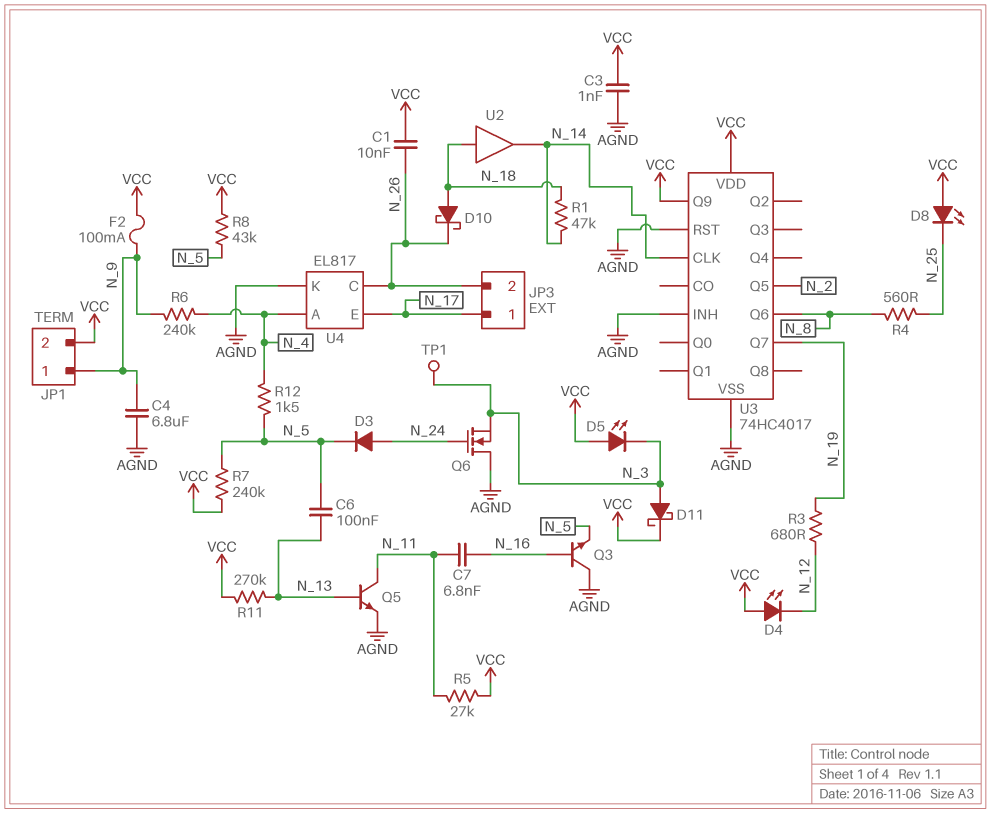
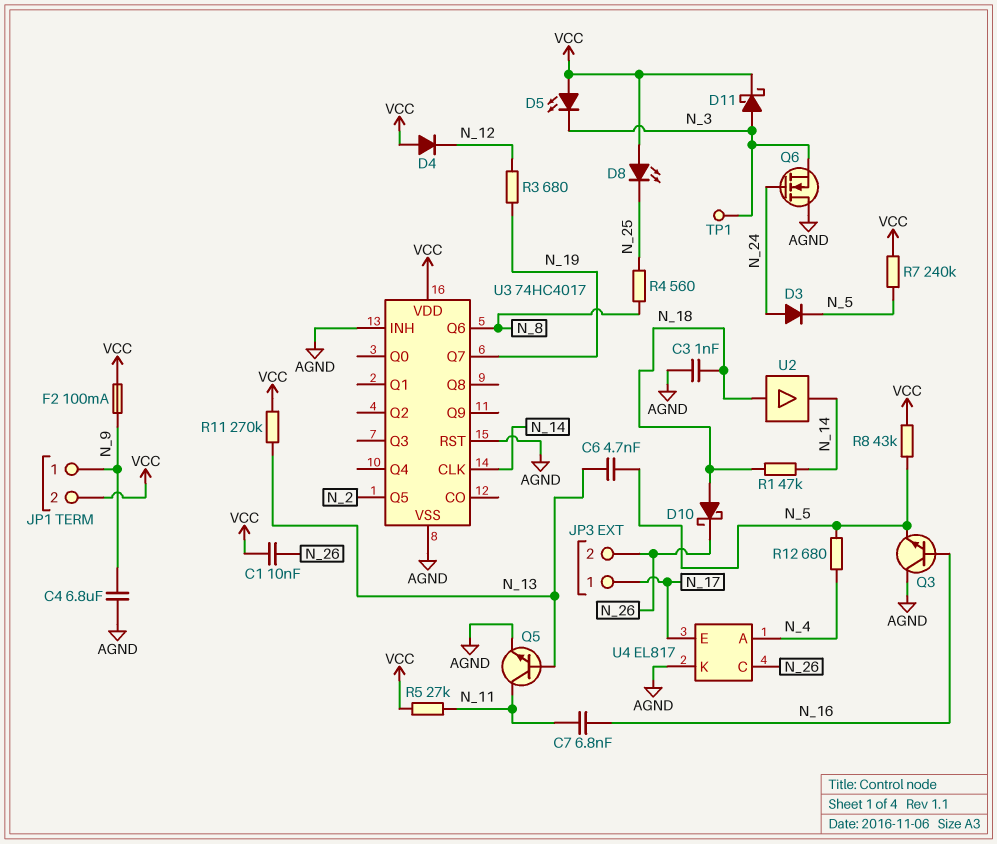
C3: 1nF (AGND, VCC) -> 1nF (AGND, N_18)
C6: 100nF (N_5, N_13) -> 4.7nF (N_5, N_13)
D4: LED (A VCC, K N_12) -> diode (A VCC, K N_12)
R6: 240k (N_4, N_9) -> none
R12: 1.5k (N_4, N_5) -> 680 (N_4, N_5)
U3 pin Q9: VCC -> none

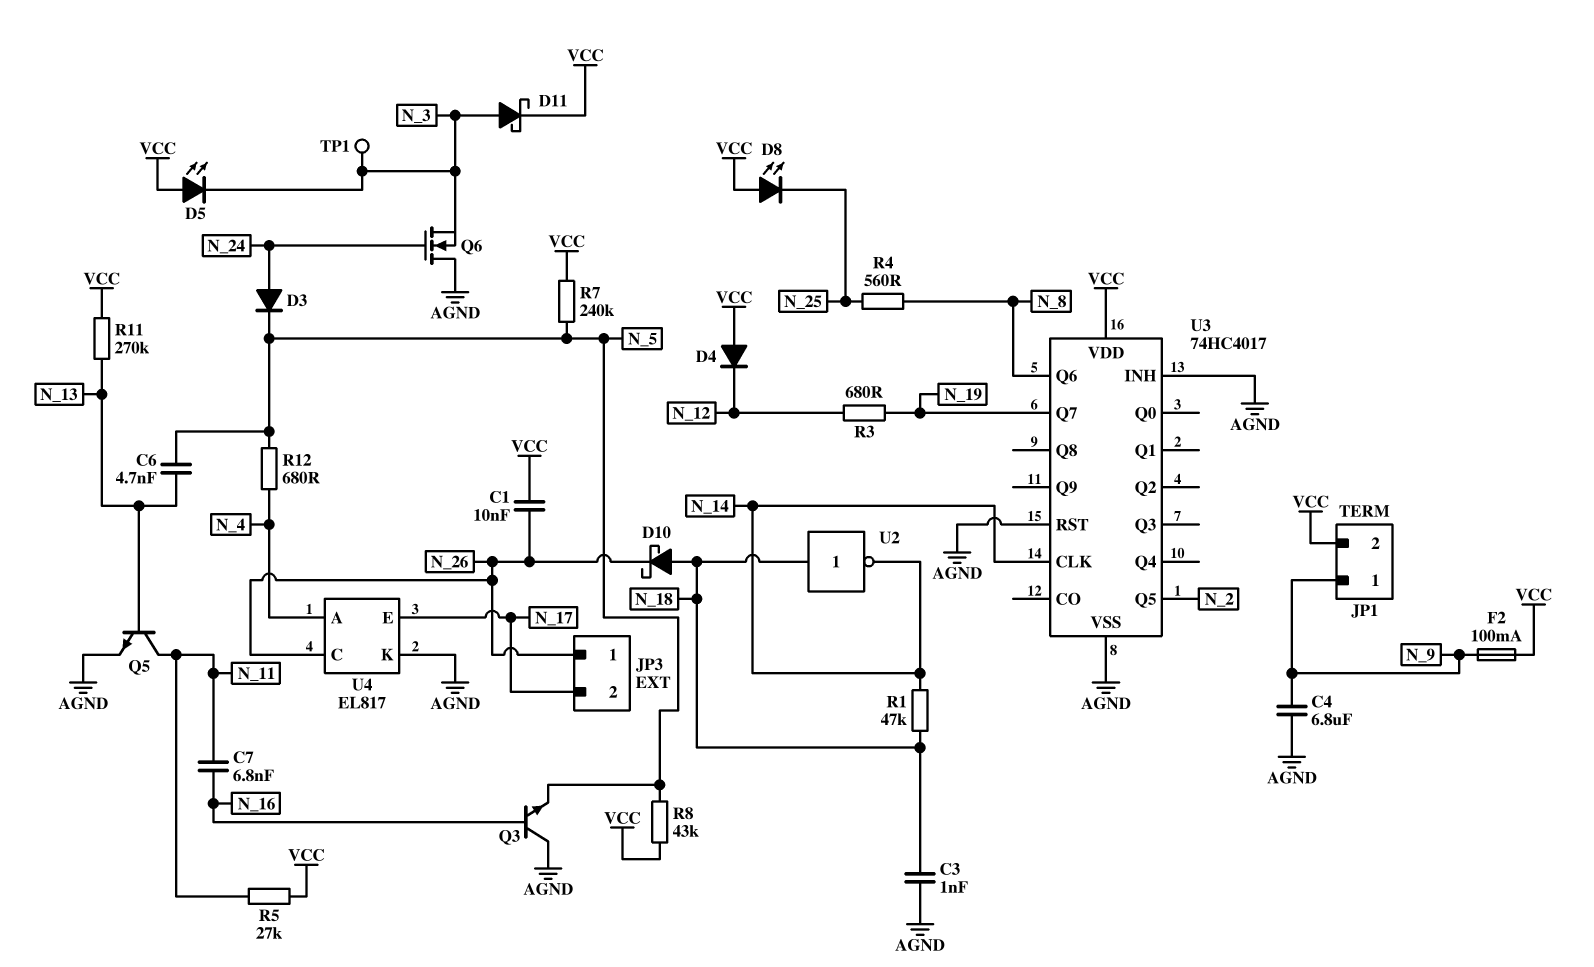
JP3 pin 1: N_17 -> N_26
JP3 pin 2: N_26 -> N_17
U2: buffer (in N_18, out N_14) -> NOT (in N_18, out N_14)

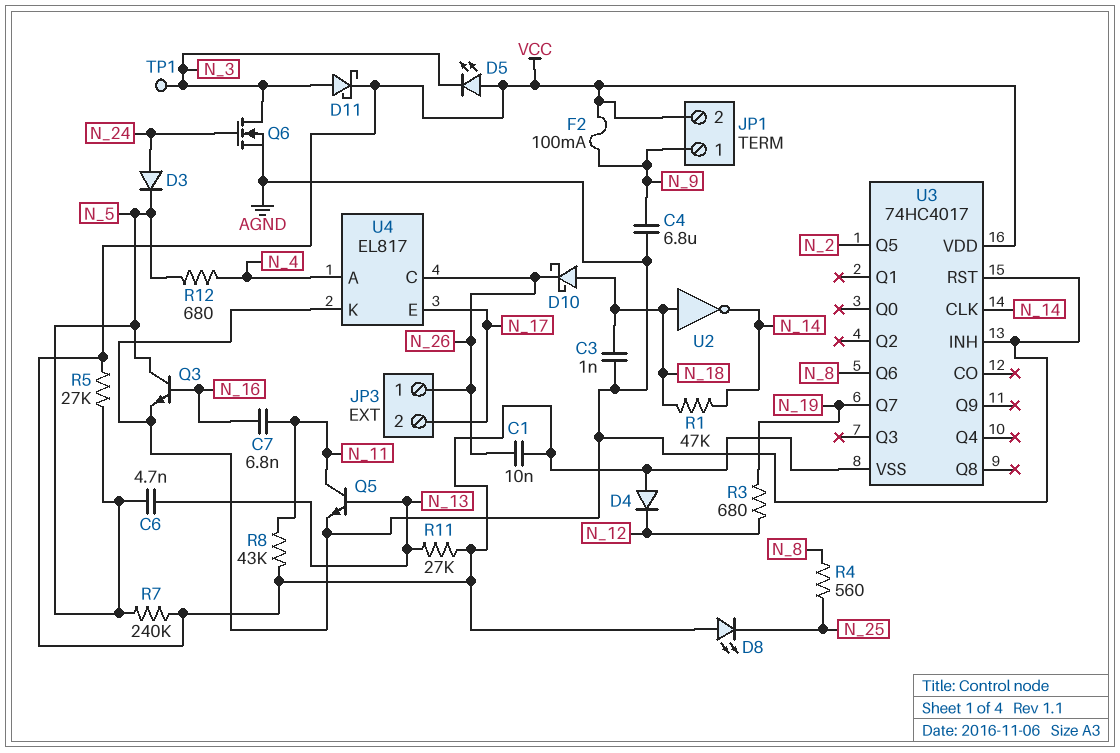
Q3: NPN (B N_16, C AGND, E N_5) -> NPN (B N_16, C N_5, E AGND)
Q6: NMOS (G N_24, D AGND, S N_3) -> NMOS (G N_24, D N_3, S AGND)
R5: 27k (N_11, VCC) -> 27k (N_5, VCC)
R8: 43k (N_5, VCC) -> 43k (N_11, VCC)
R11: 270k (N_13, VCC) -> 27k (N_13, VCC)
U3 pin VSS: AGND -> VCC

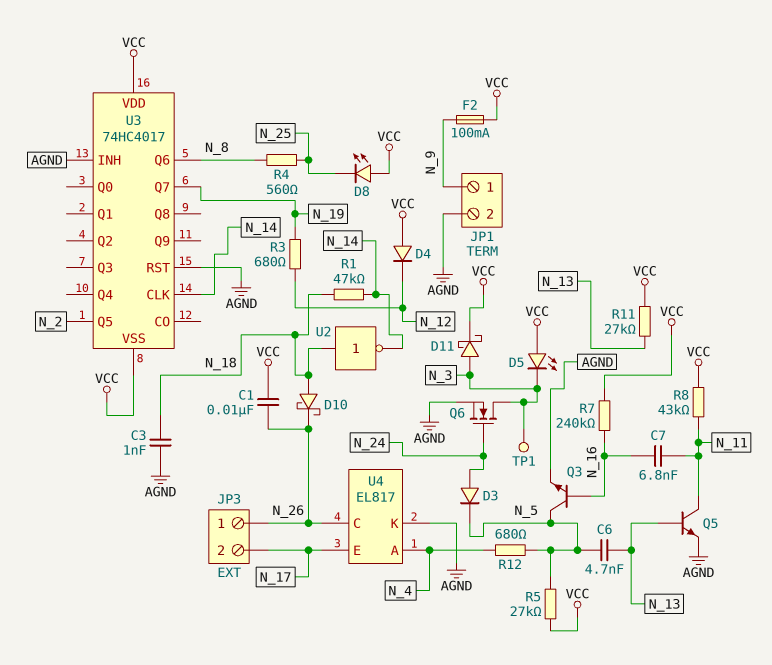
C4: 6.8uF (AGND, N_9) -> none
JP1 pin 2: VCC -> AGND
R7: 240k (N_5, VCC) -> 240k (N_16, VCC)

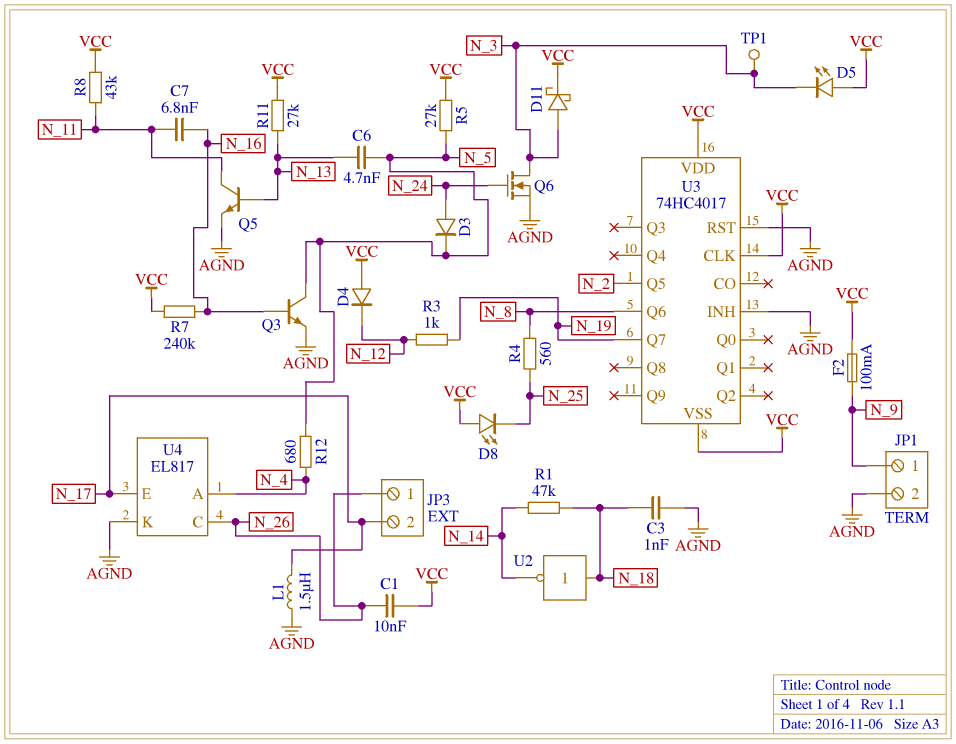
D10: schottky (A N_18, K N_26) -> none
L1: none -> 1.5uH (AGND, N_17)
R3: 680 (N_12, N_19) -> 1k (N_12, N_19)
U3 pin CLK: N_14 -> VCC

